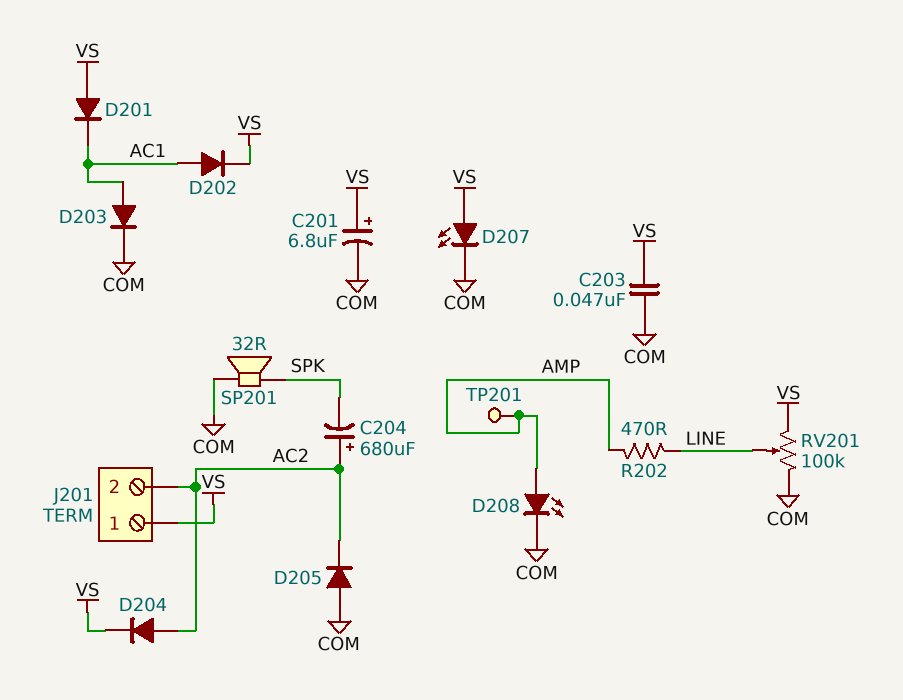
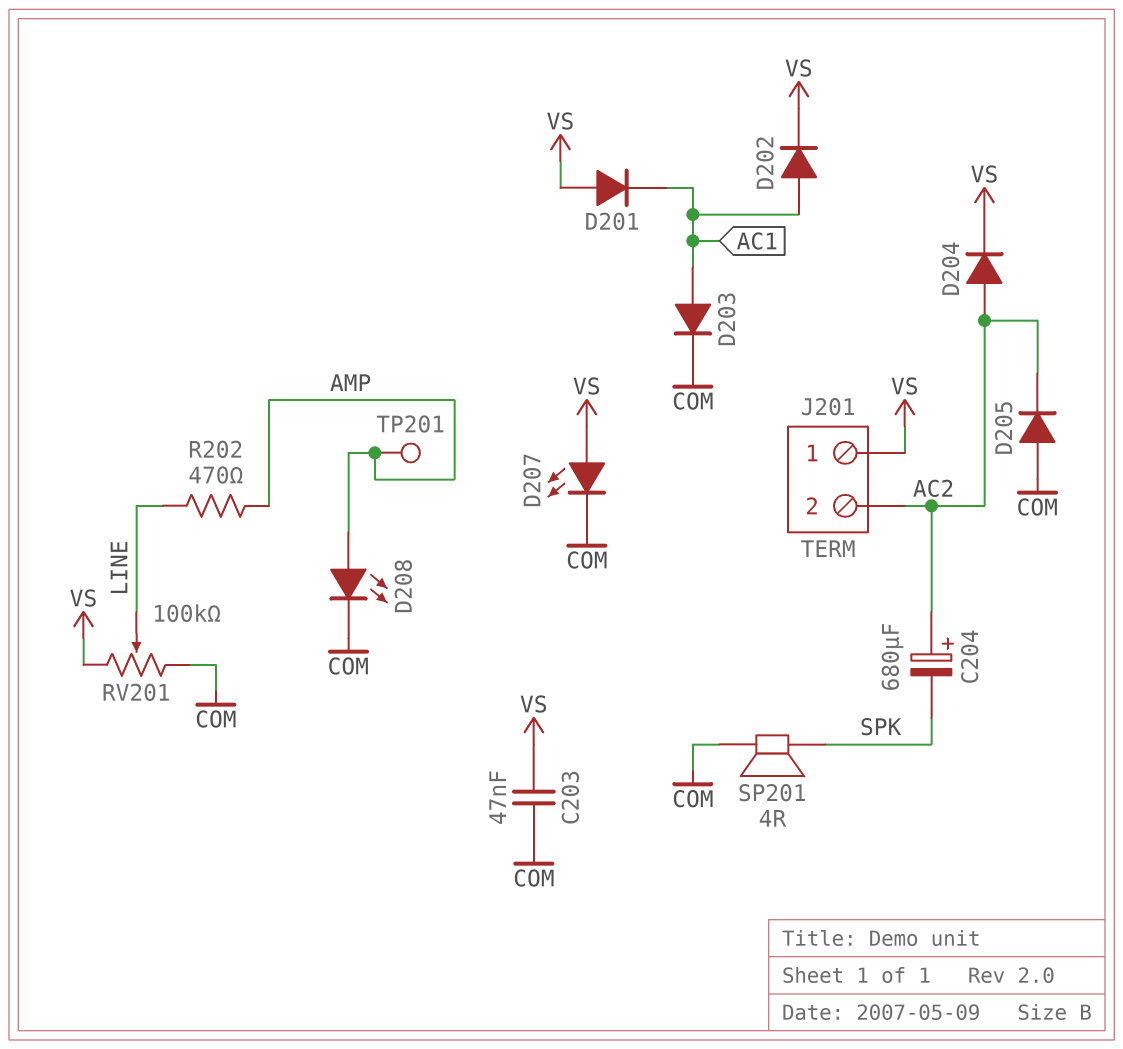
C201: 6.8uF (plus VS, minus COM) -> none
SP201: speaker 32R (COM, SPK) -> speaker 4R (COM, SPK)

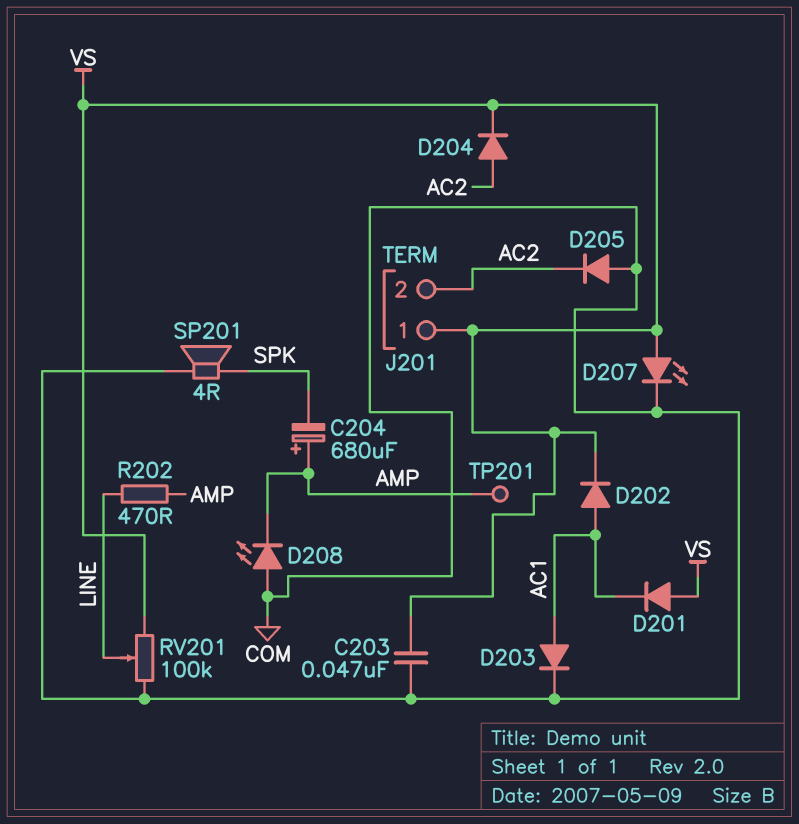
C204: 680uF (plus AC2, minus SPK) -> 680uF (plus AMP, minus SPK)
D208: LED (A AMP, K COM) -> LED (A COM, K AMP)

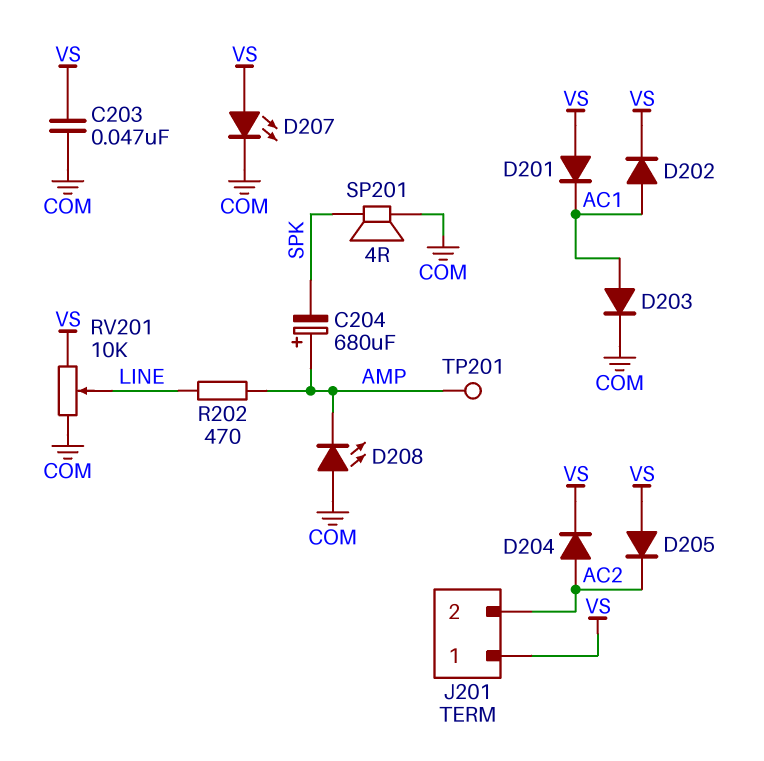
D205: diode (A COM, K AC2) -> diode (A VS, K AC2)
RV201: 100k (COM, VS, wiper LINE) -> 10k (COM, VS, wiper LINE)

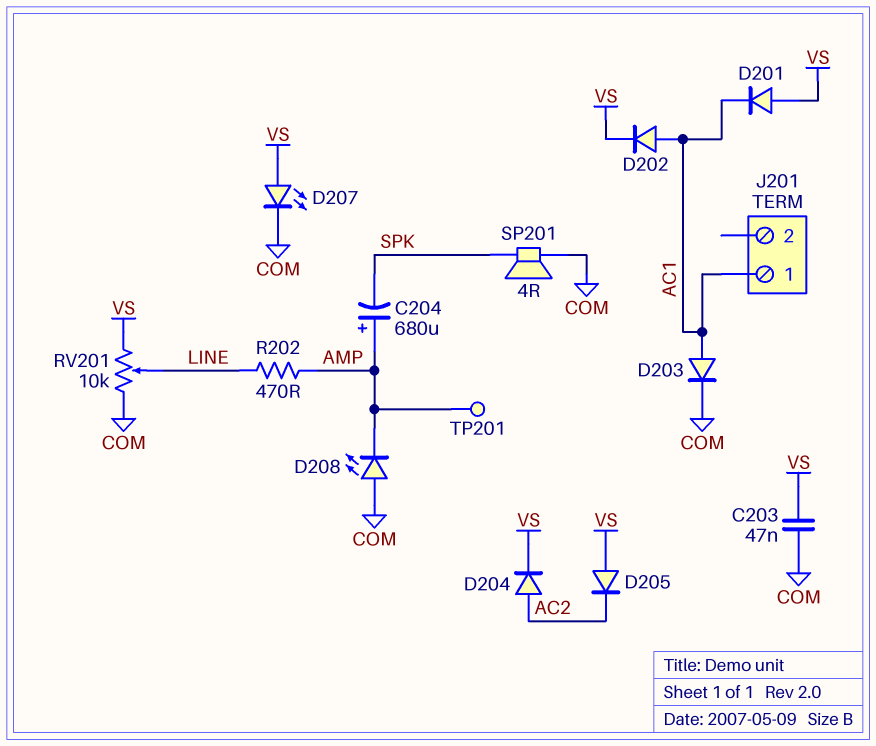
J201 pin 1: VS -> AC1
J201 pin 2: AC2 -> none

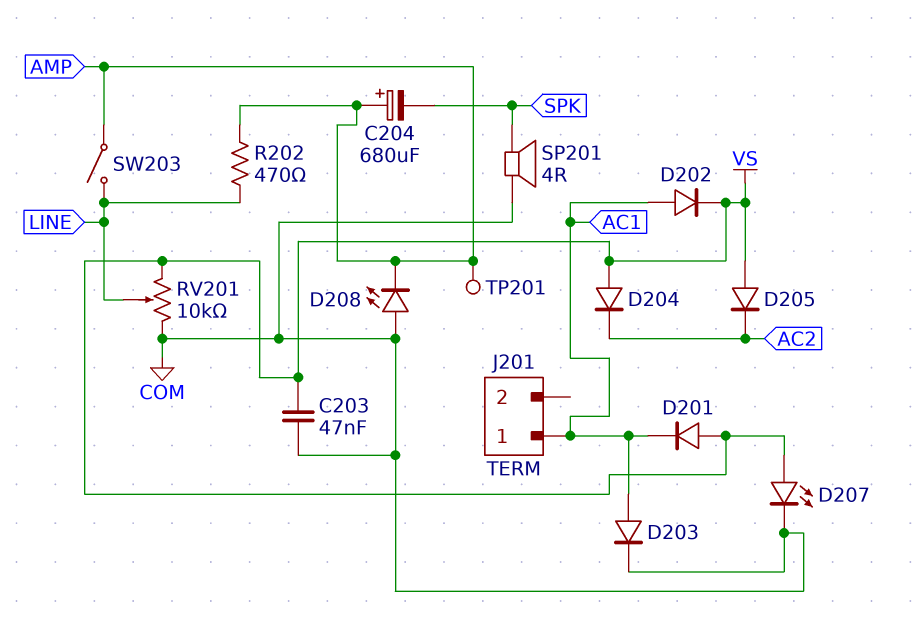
D204: diode (A AC2, K VS) -> diode (A VS, K AC2)
SW203: none -> switch (AMP, LINE)

